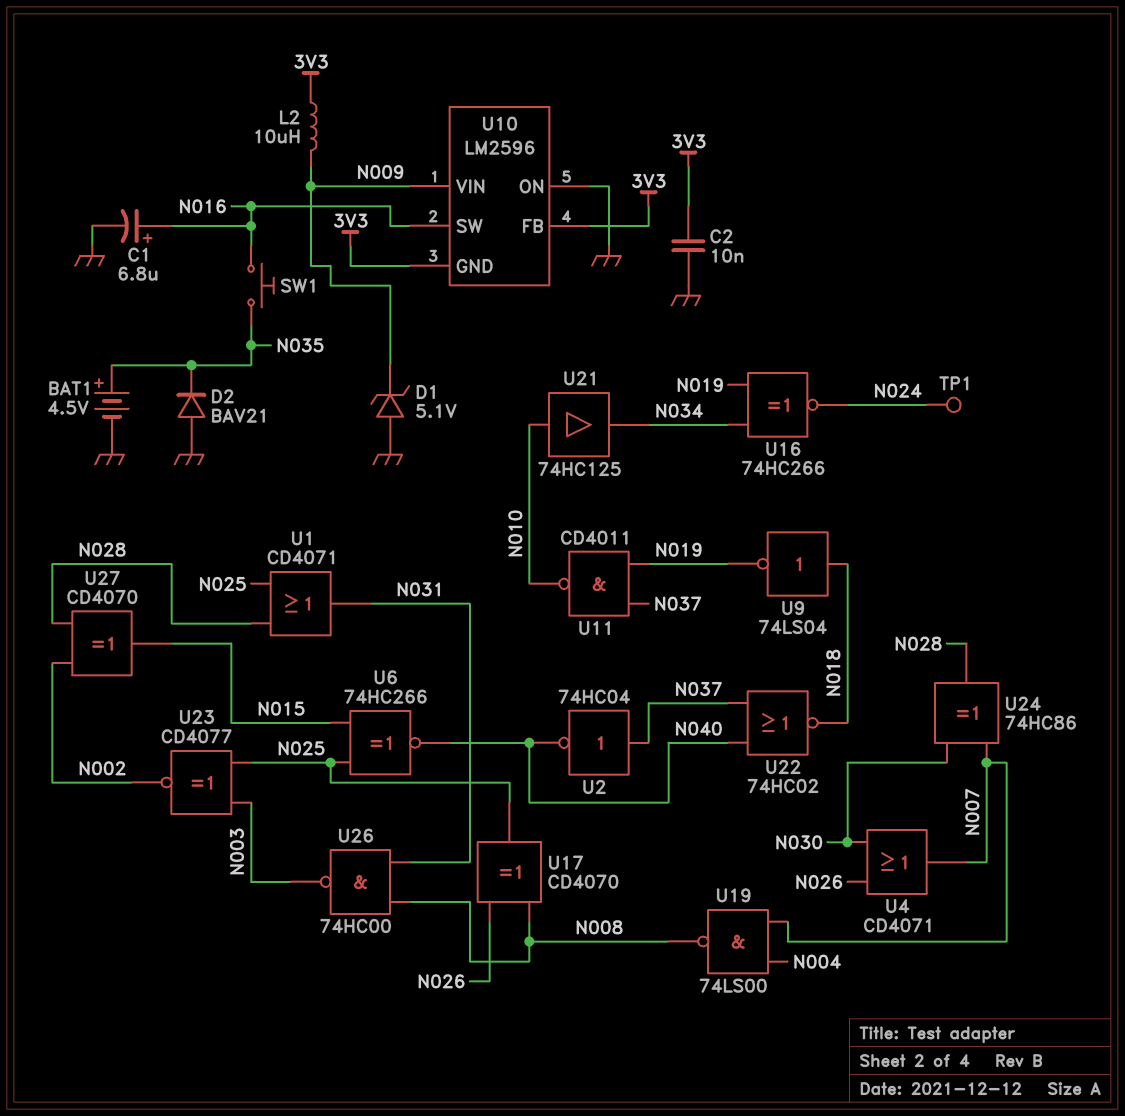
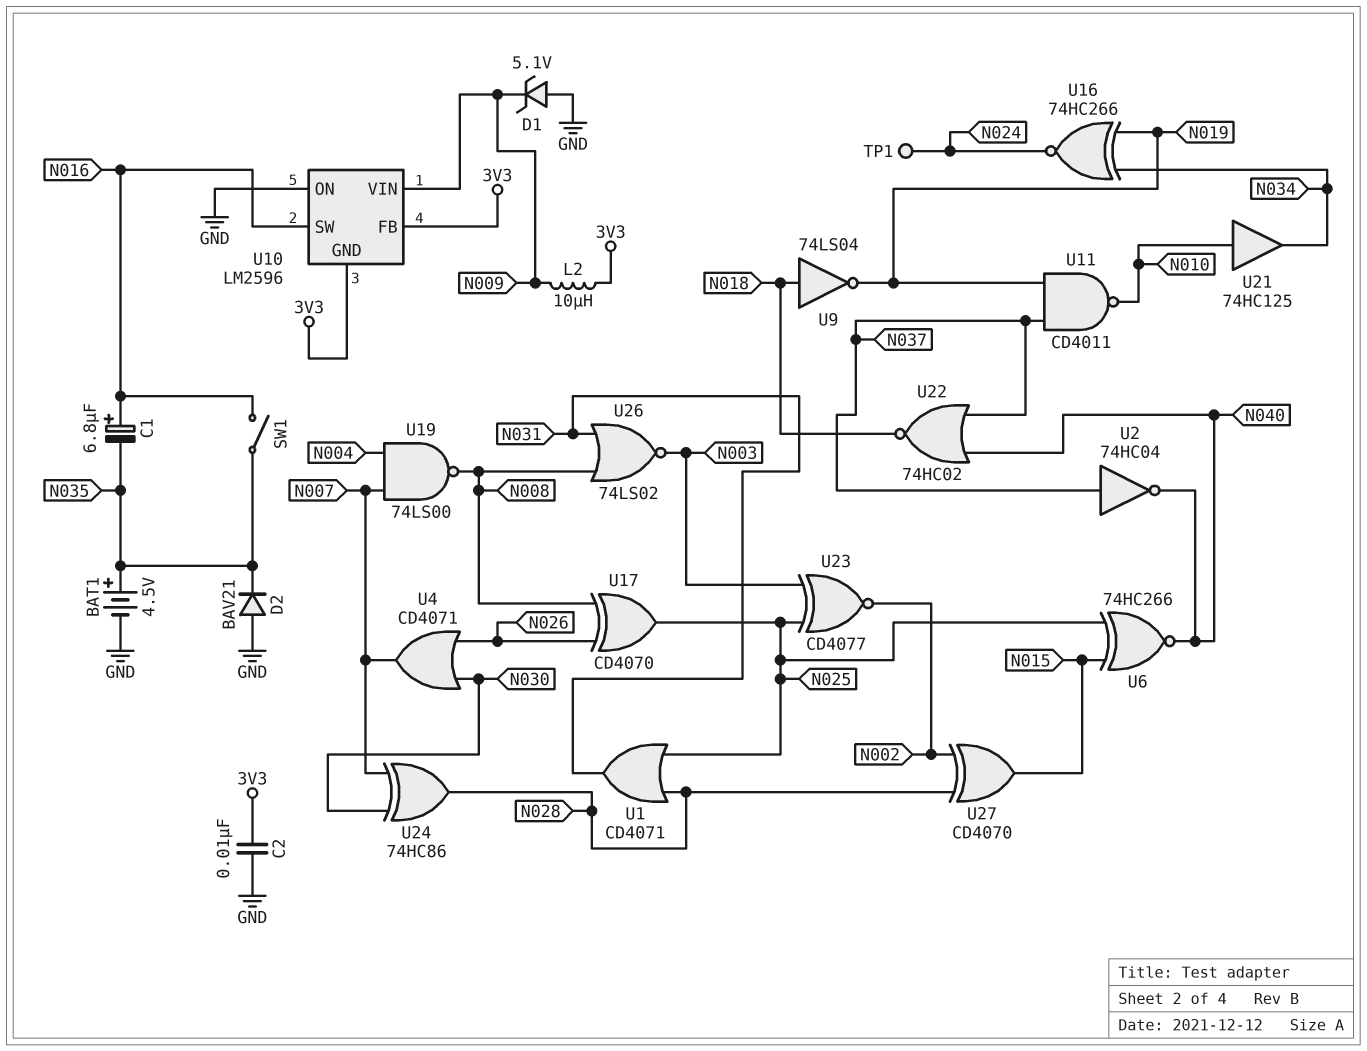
C1: 6.8uF (plus N016, minus GND) -> 6.8uF (plus N016, minus N035)
SW1: button (N016, N035) -> switch (N016, N035)
U26: NAND 74HC00 (in N008, in N031, out N003) -> NOR 74LS02 (in N008, in N031, out N003)

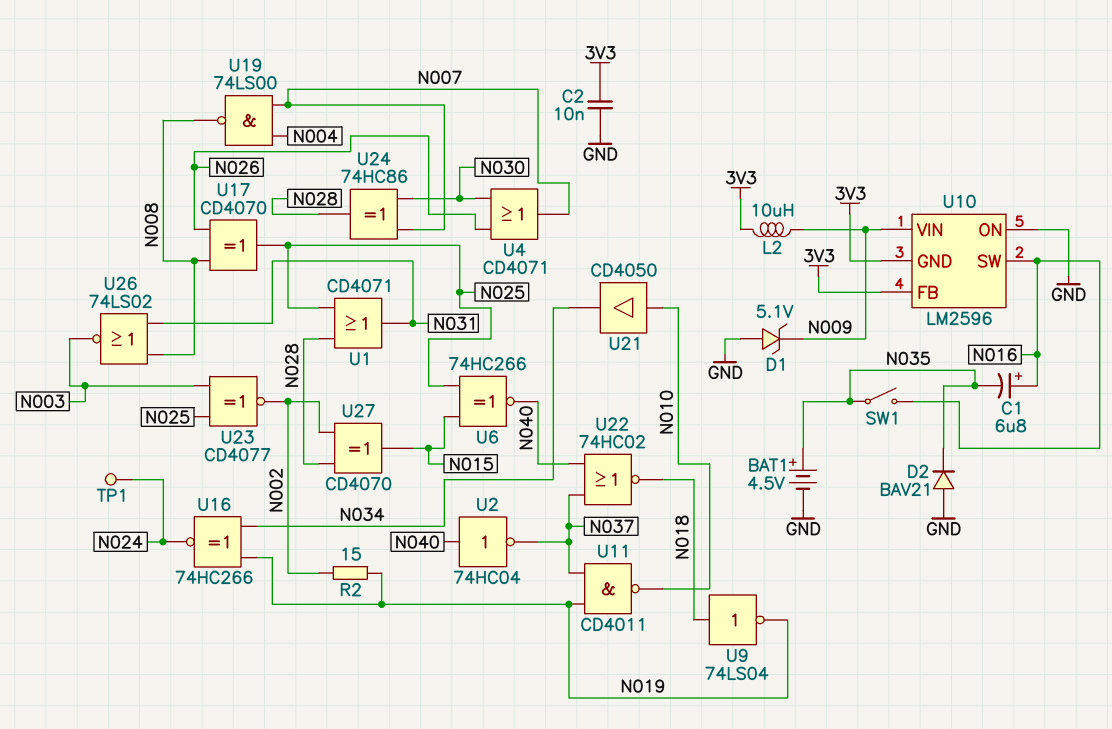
R2: none -> 15 (N002, N019)
U2: NOT 74HC04 (in N037, out N040) -> NOT 74HC04 (in N040, out N037)
U21: buffer 74HC125 (in N010, out N034) -> buffer CD4050 (in N010, out N034)

